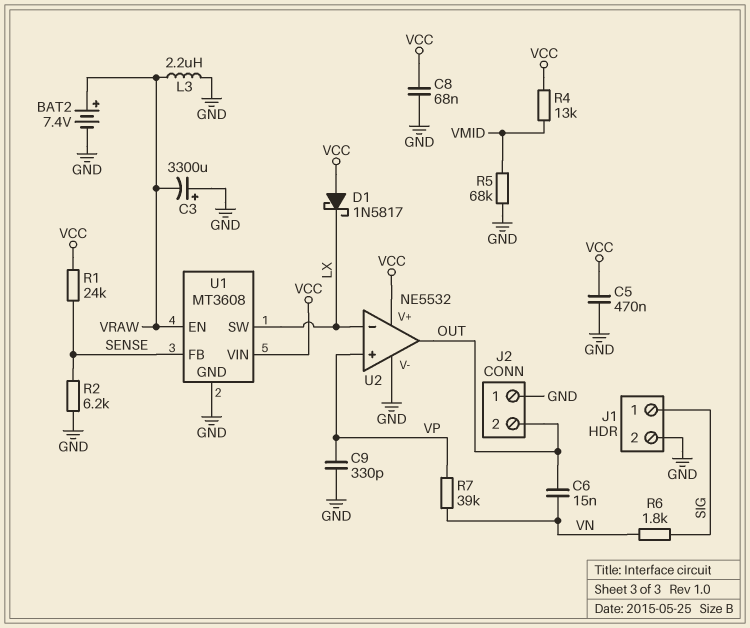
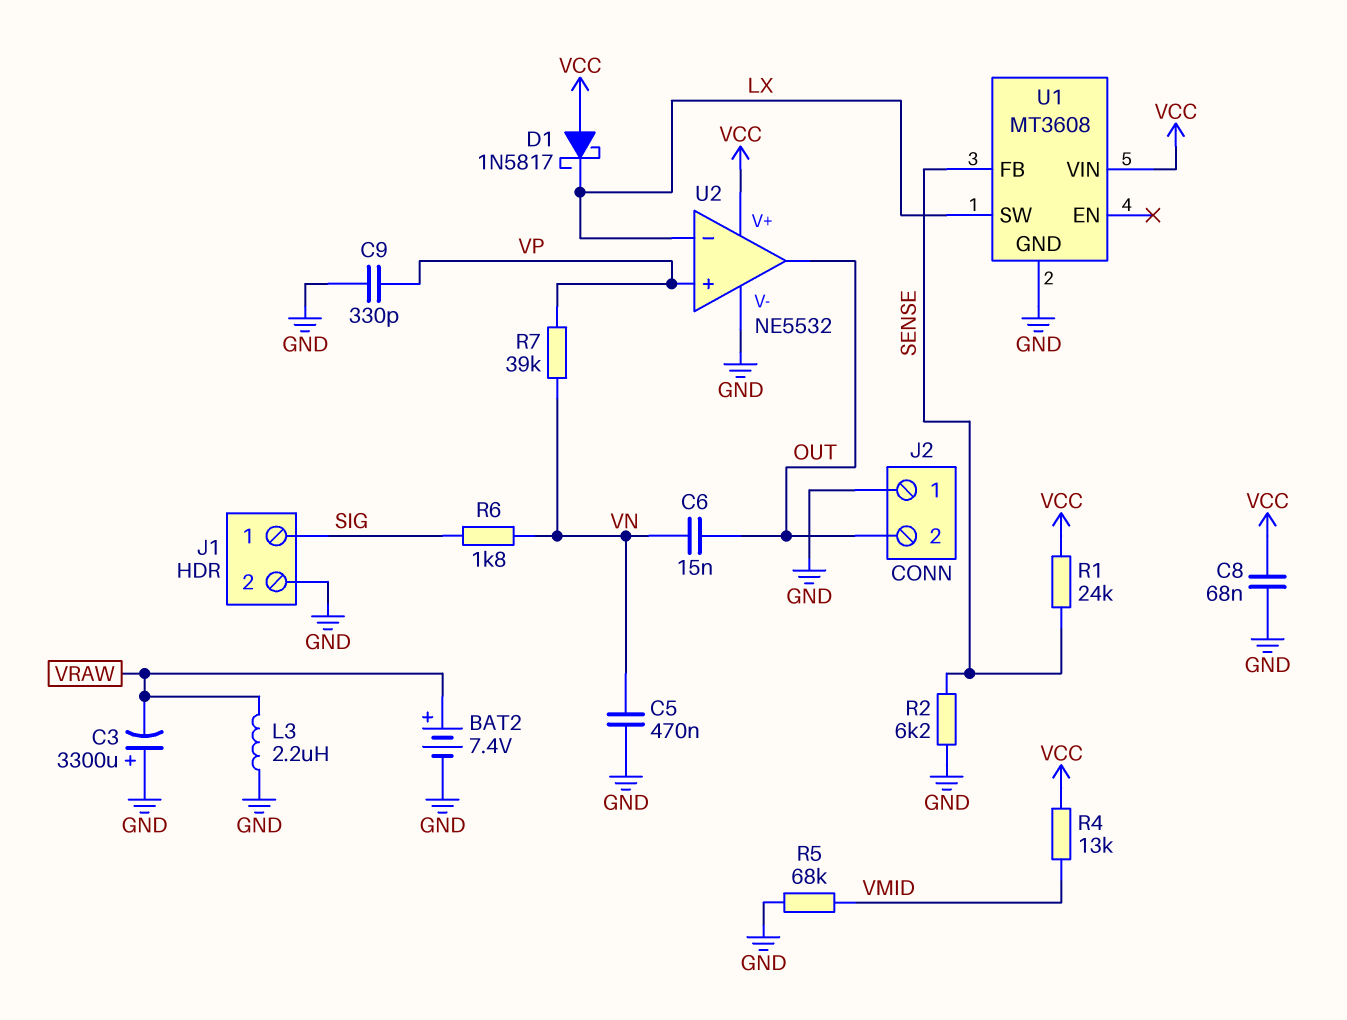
C5: 470nF (GND, VCC) -> 470nF (GND, VN)
U1 pin EN: VRAW -> none

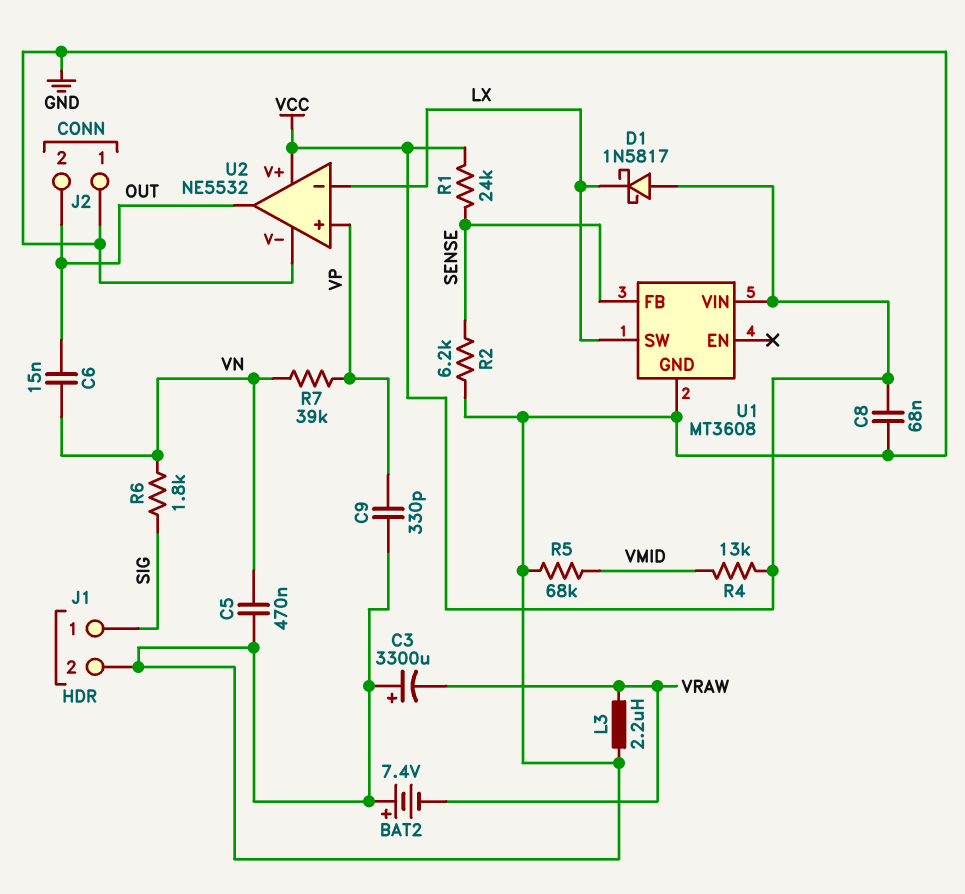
BAT2: 7.4V (plus VRAW, minus GND) -> 7.4V (plus GND, minus VRAW)

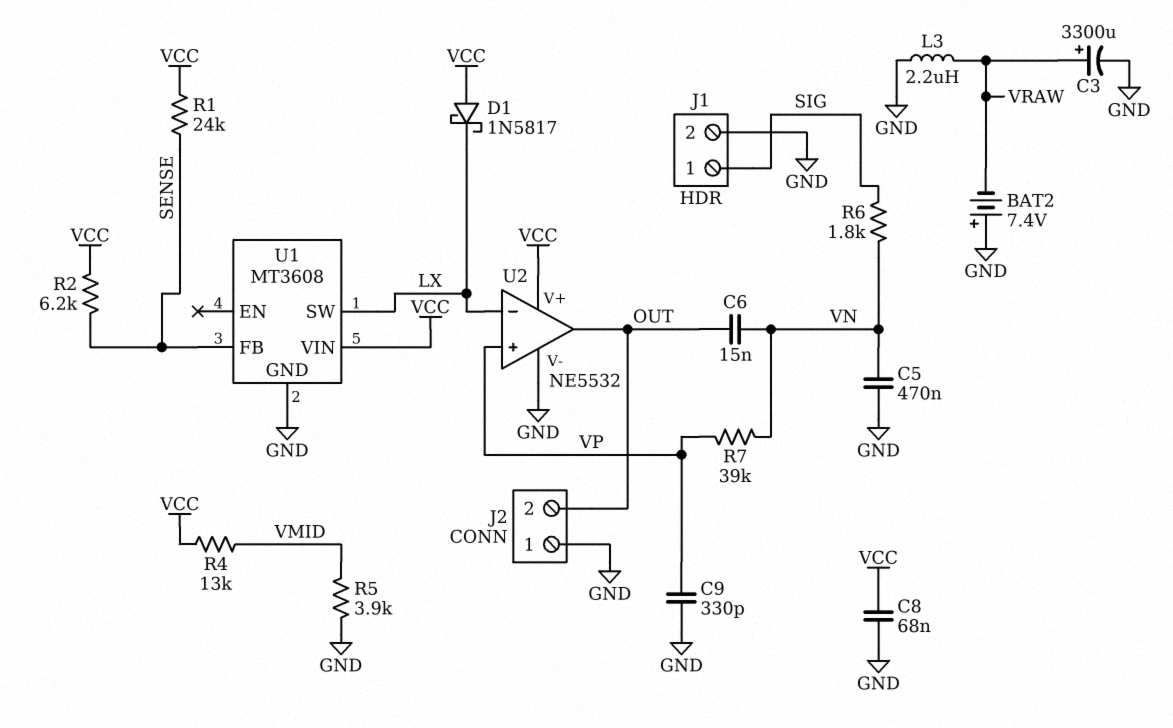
C3: 3300uF (plus GND, minus VRAW) -> 3300uF (plus VRAW, minus GND)
R2: 6.2k (GND, SENSE) -> 6.2k (SENSE, VCC)
R5: 68k (GND, VMID) -> 3.9k (GND, VMID)

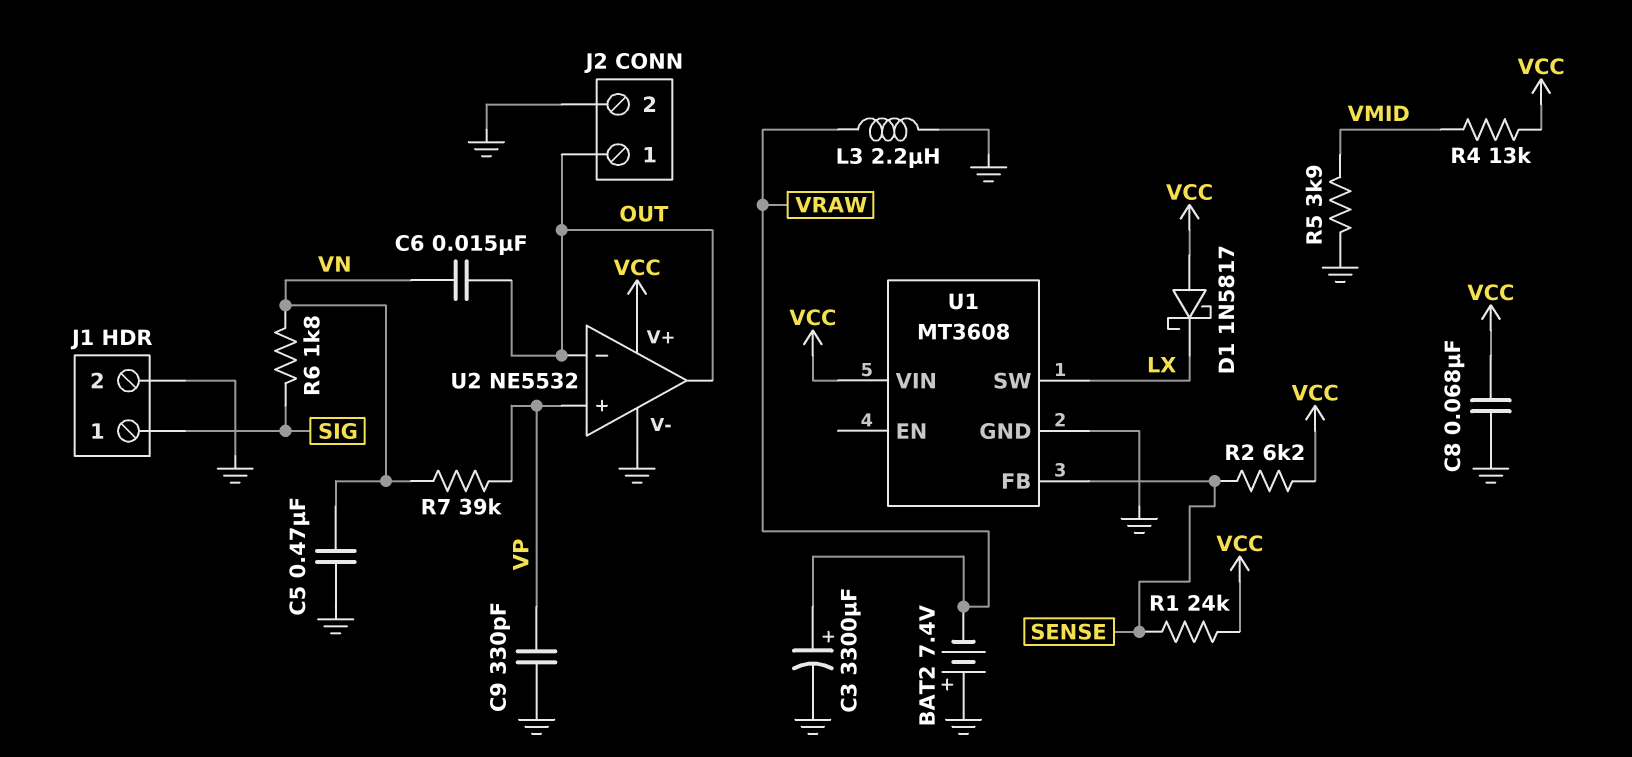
J2 pin 1: GND -> OUT
J2 pin 2: OUT -> GND
U2 pin in-: LX -> OUT

